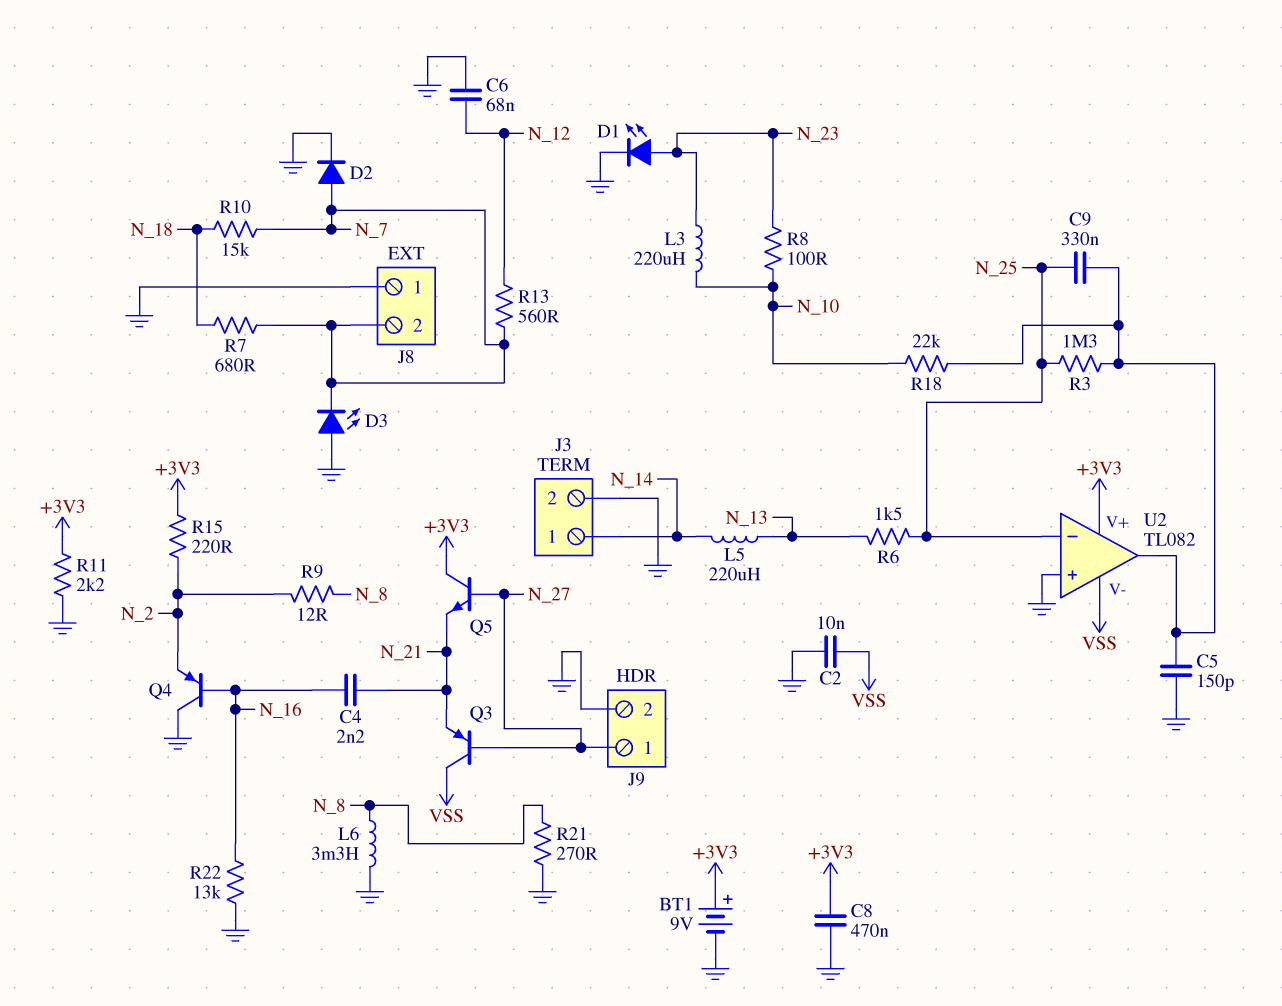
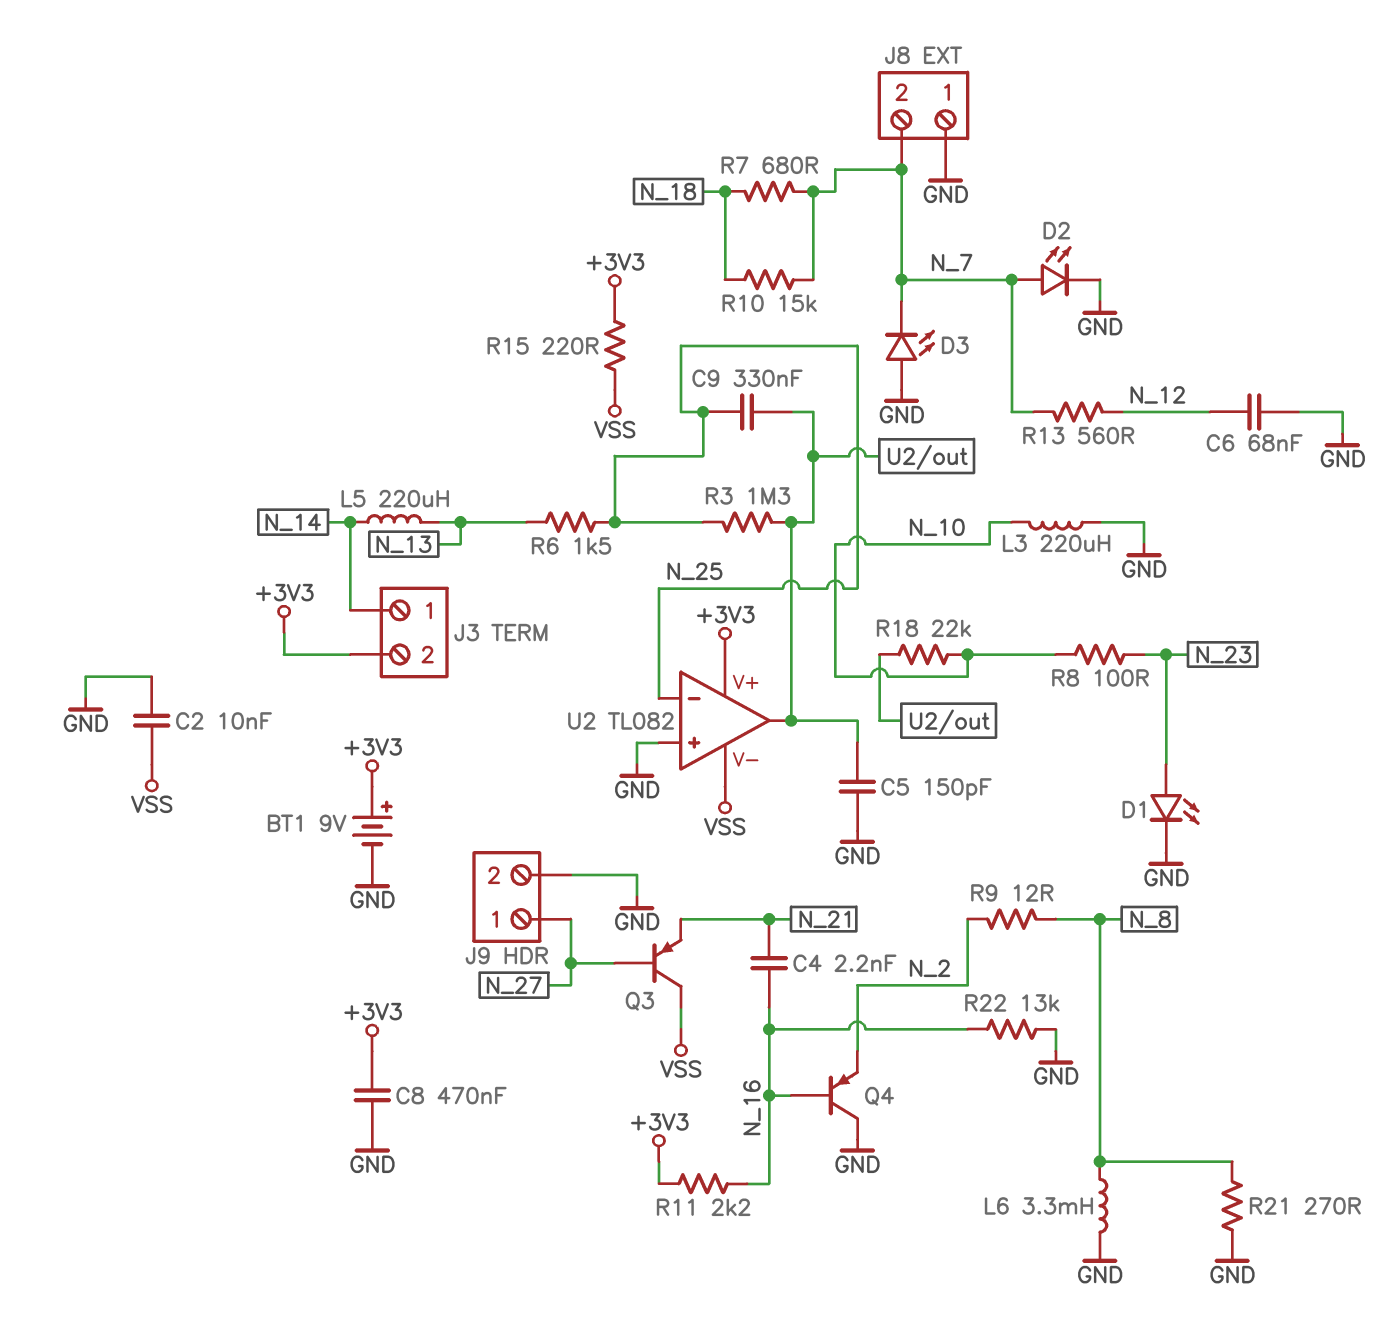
D2: diode (A N_7, K GND) -> LED (A N_7, K GND)
J3 pin 2: GND -> +3V3
L3: 220uH (N_10, N_23) -> 220uH (GND, N_10)
Q5: NPN (B N_27, C +3V3, E N_21) -> none
R11: 2.2k (+3V3, GND) -> 2.2k (+3V3, N_16)
R15: 220 (+3V3, N_2) -> 220 (+3V3, VSS)

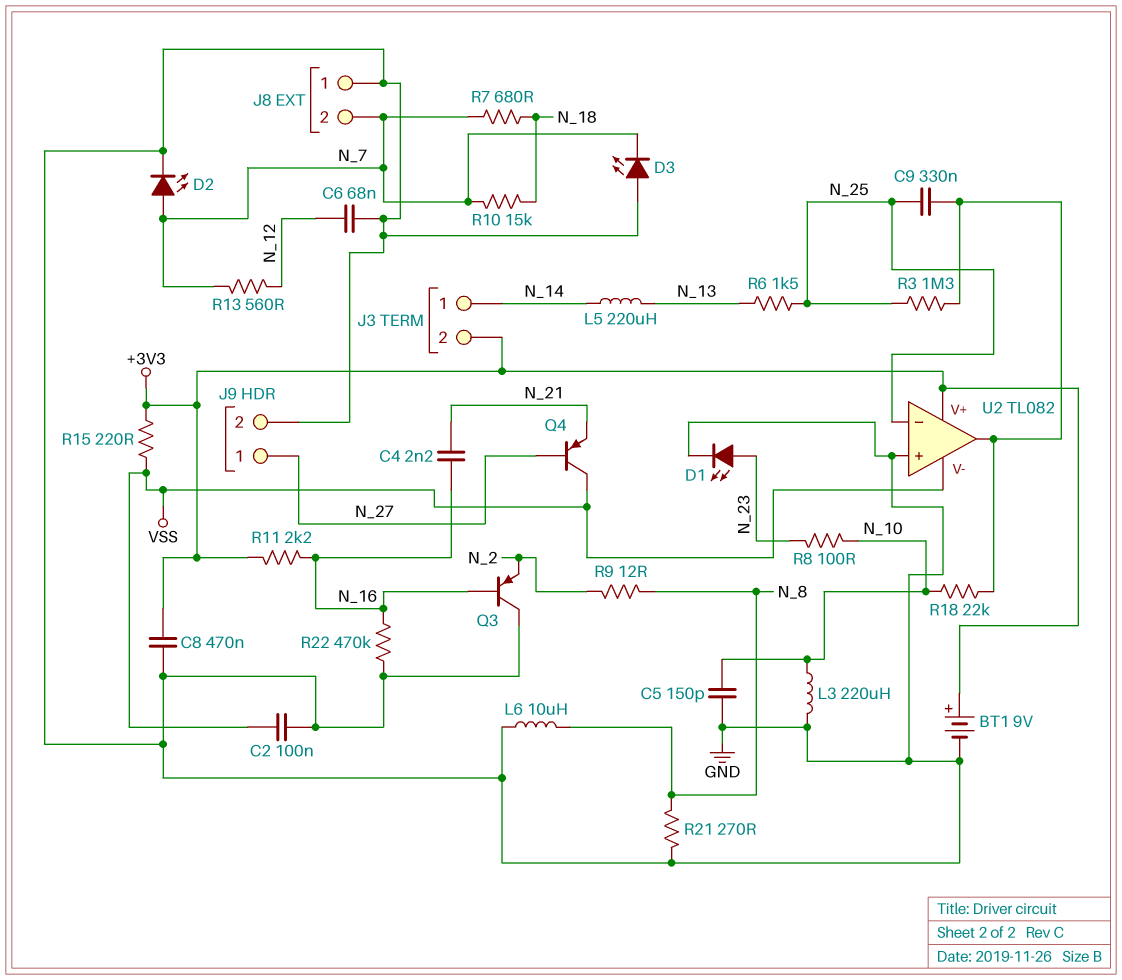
C2: 10nF (GND, VSS) -> 100nF (GND, VSS)
C5: 150pF (GND, U2/out) -> 150pF (GND, N_10)
L6: 3.3mH (GND, N_8) -> 10uH (GND, N_8)
Q3: PNP (B N_27, C VSS, E N_21) -> PNP (B N_16, C GND, E N_2)
Q4: PNP (B N_16, C GND, E N_2) -> PNP (B N_27, C VSS, E N_21)
R22: 13k (GND, N_16) -> 470k (GND, N_16)

